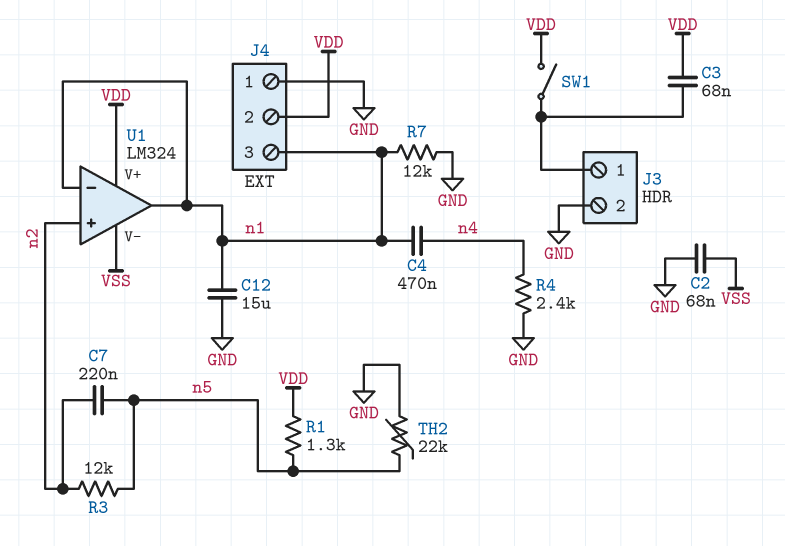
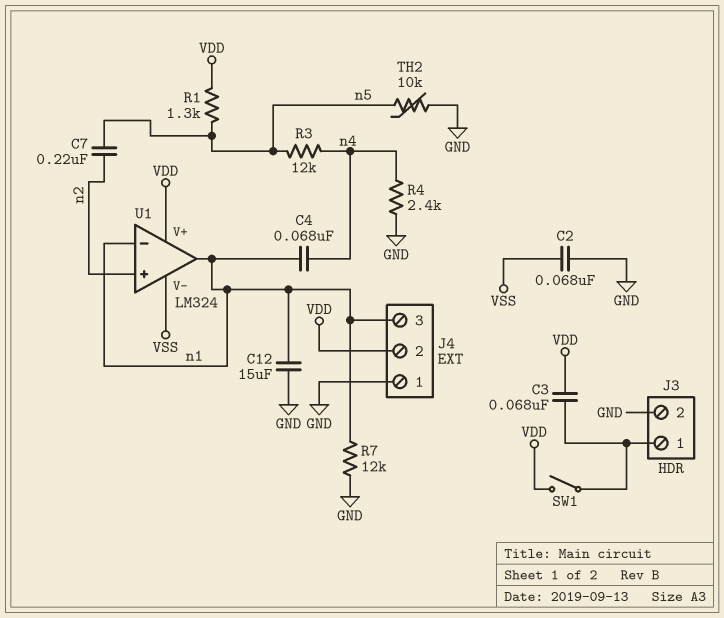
C4: 470nF (n1, n4) -> 68nF (n1, n4)
R3: 12k (n2, n5) -> 12k (n4, n5)
TH2: 22k (GND, n5) -> 10k (GND, n5)

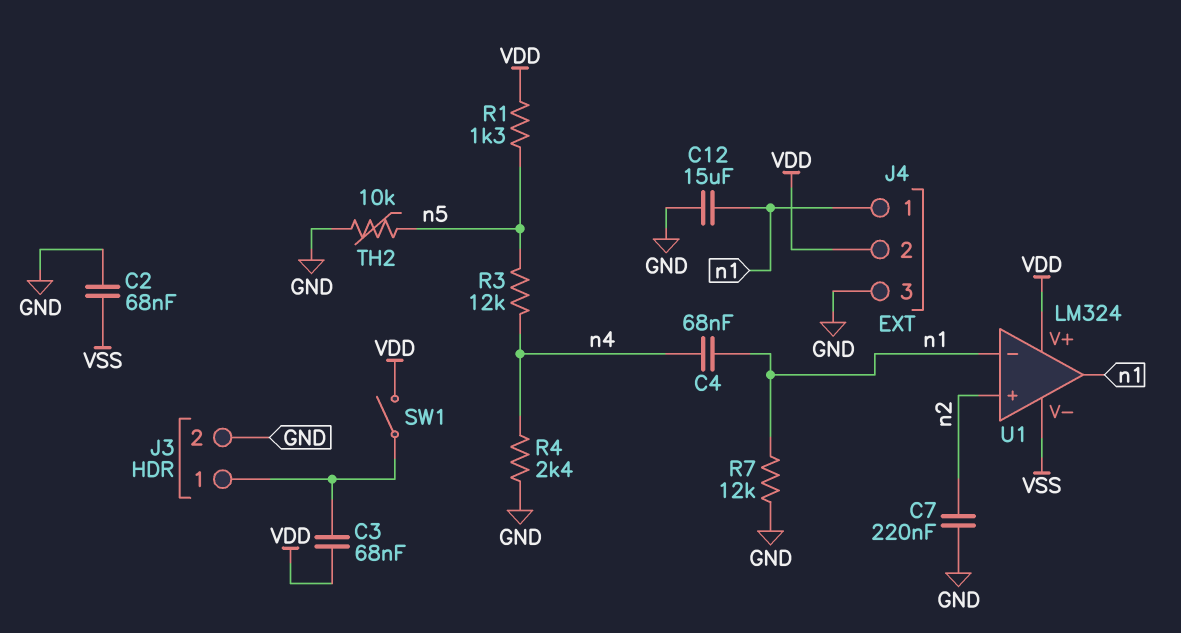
C7: 220nF (n2, n5) -> 220nF (GND, n2)
J4 pin 1: GND -> n1
J4 pin 3: n1 -> GND

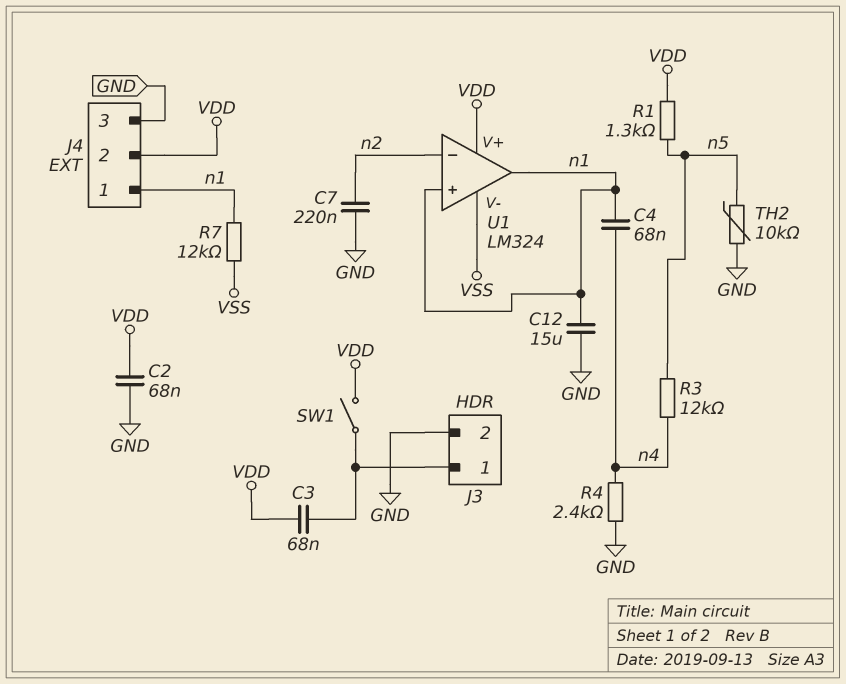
C2: 68nF (GND, VSS) -> 68nF (GND, VDD)
R7: 12k (GND, n1) -> 12k (VSS, n1)
U1 pin in+: n2 -> n1
U1 pin in-: n1 -> n2

